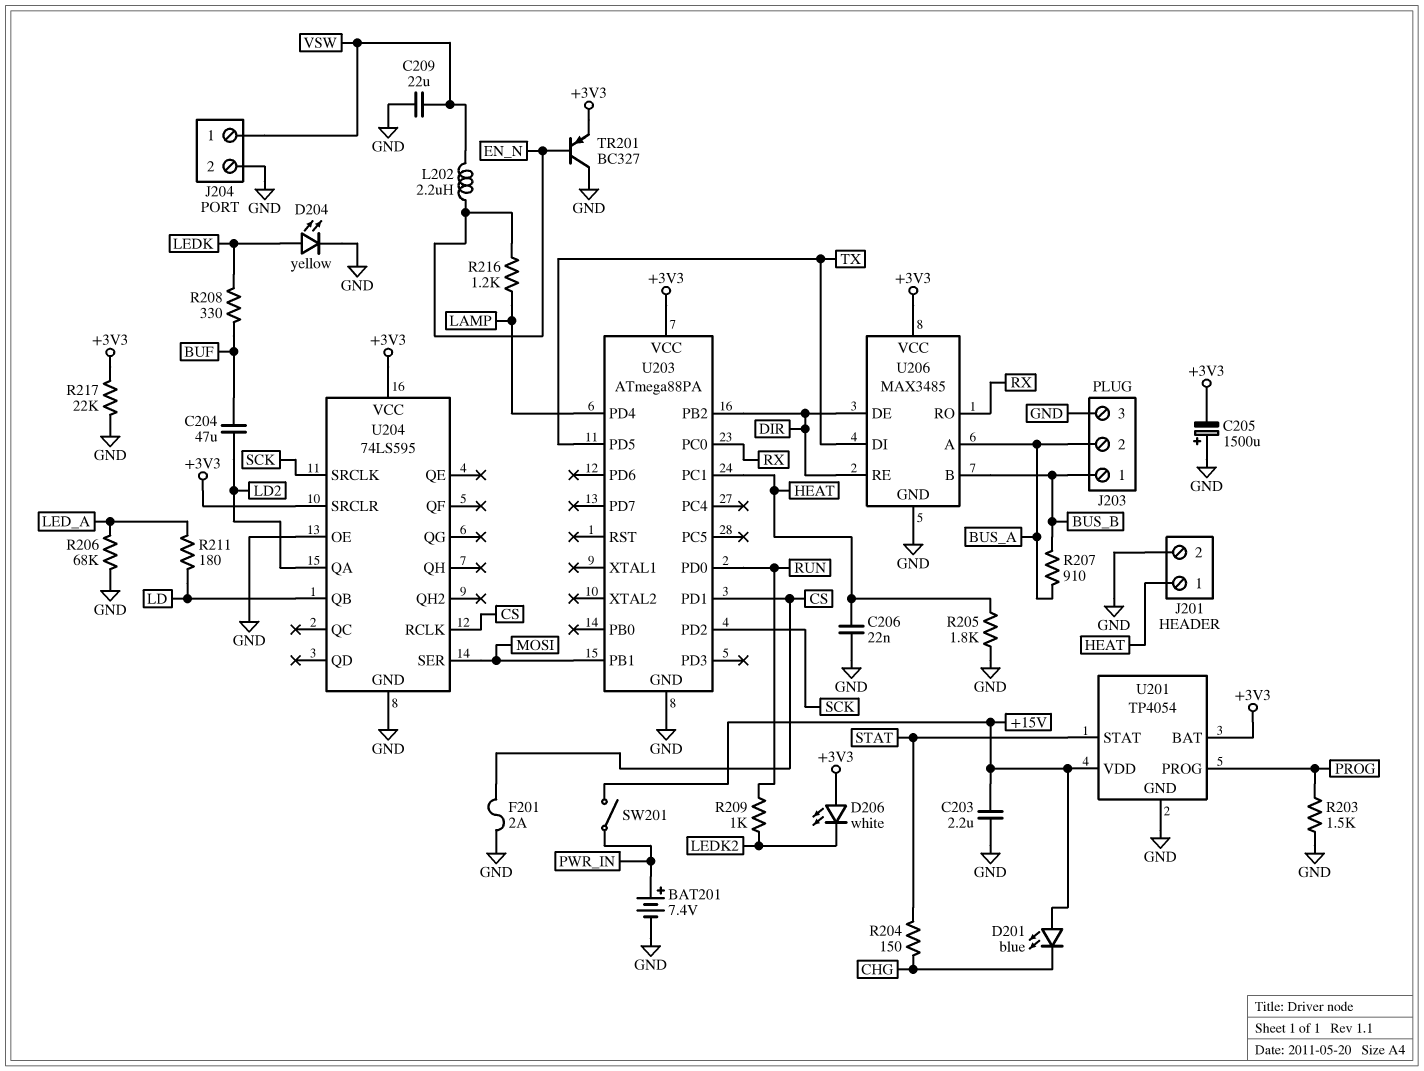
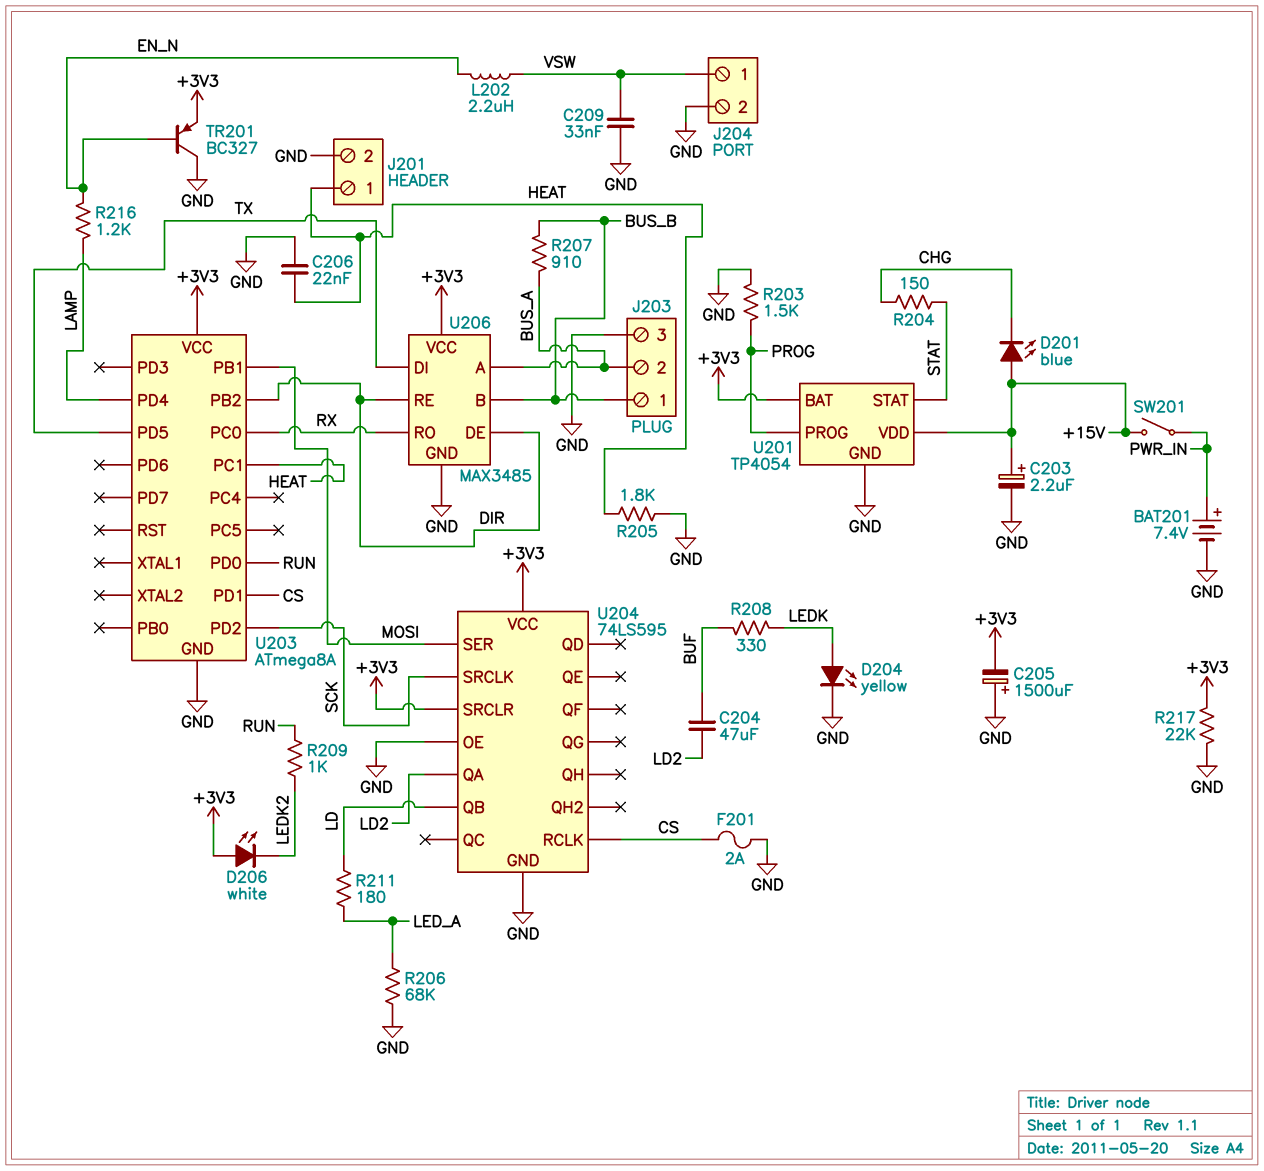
C203: 2.2uF (+15V, GND) -> 2.2uF (plus +15V, minus GND)
C209: 22uF (GND, VSW) -> 33nF (GND, VSW)
U203: ATmega88PA -> ATmega8A

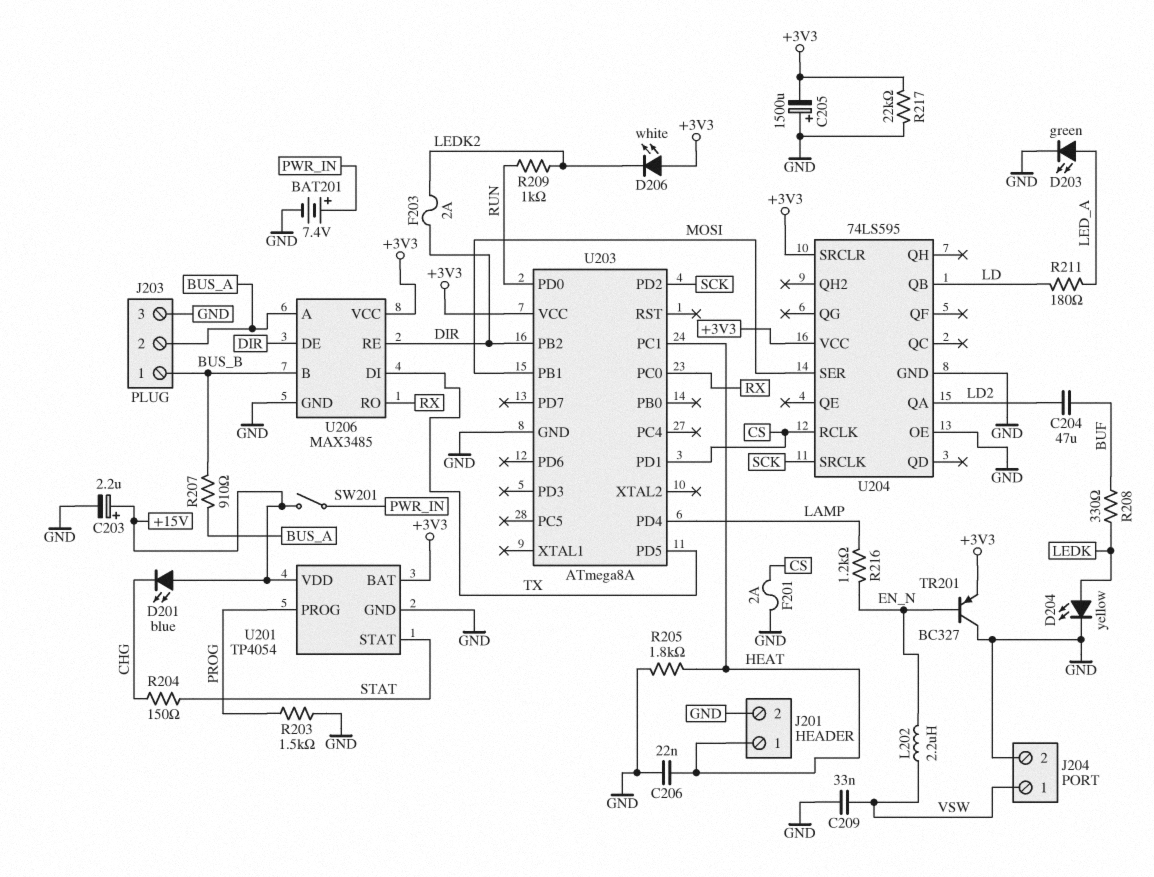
D203: none -> LED green (A LED_A, K GND)
F203: none -> 2A (DIR, LEDK2)
R206: 68k (GND, LED_A) -> none

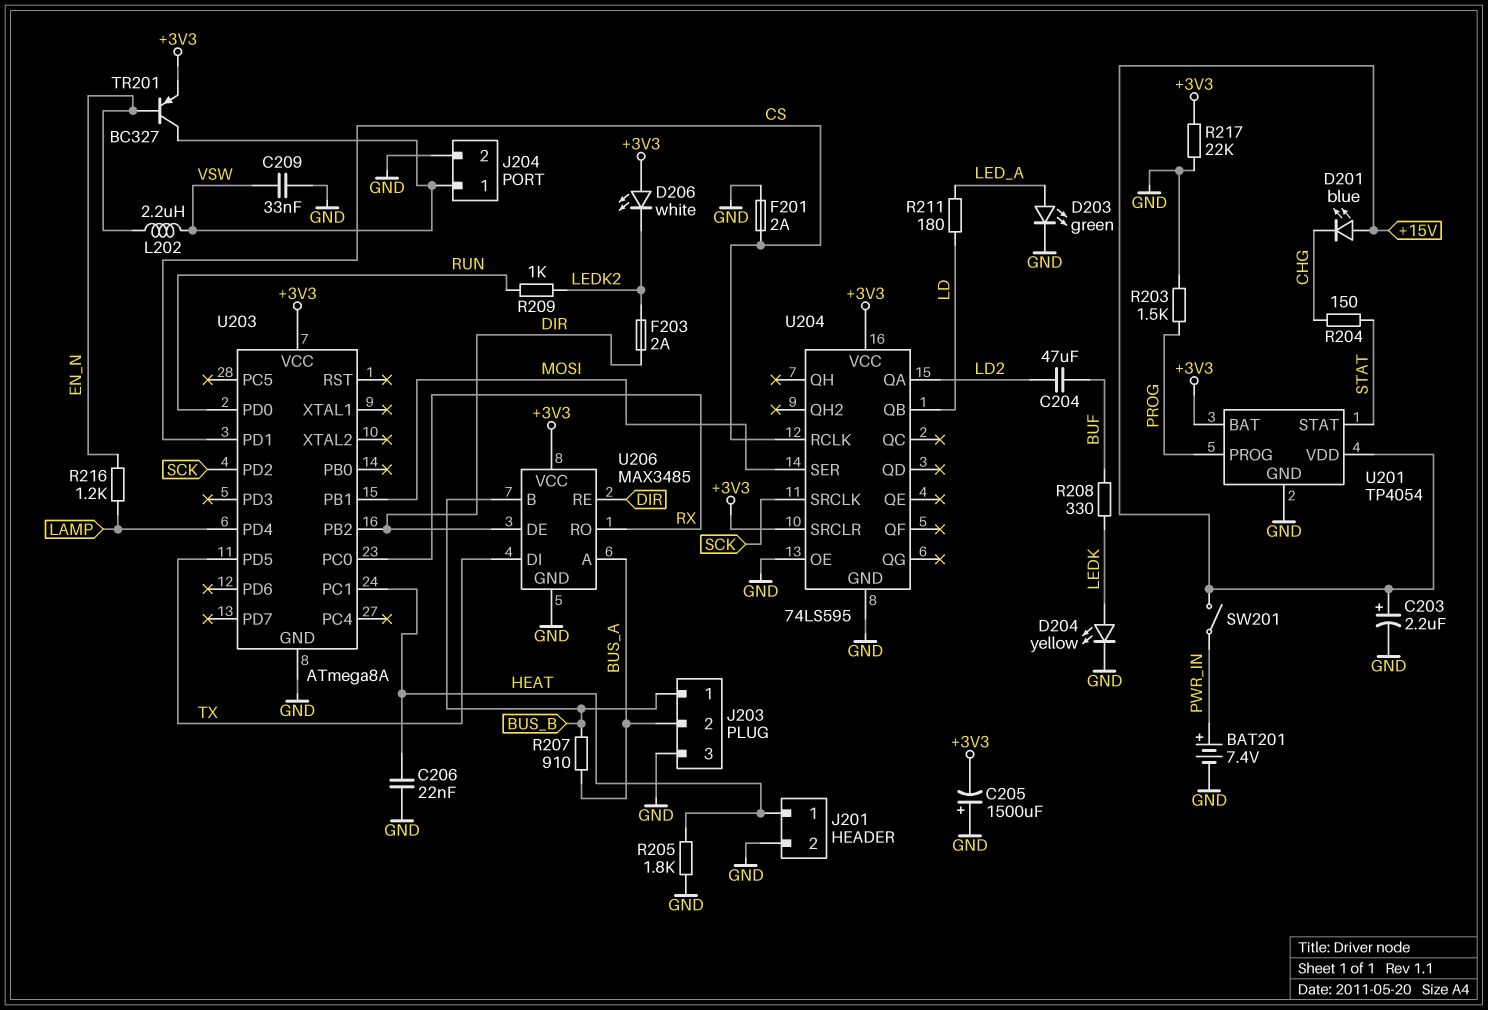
TR201: PNP BC327 (B EN_N, C GND, E +3V3) -> PNP BC327 (B EN_N, C VSW, E +3V3)

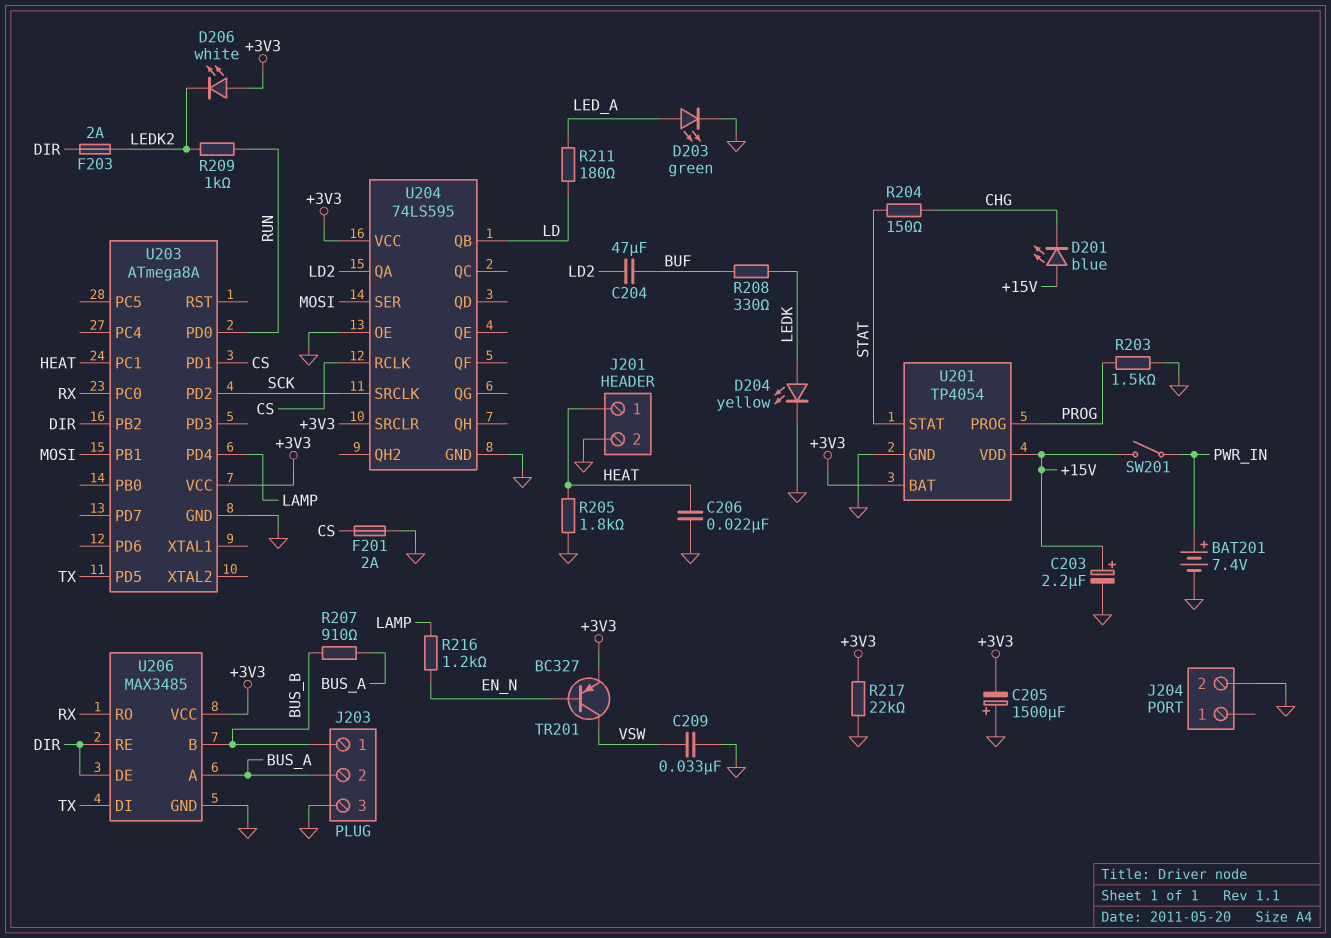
J204 pin 1: VSW -> none
L202: 2.2uH (EN_N, VSW) -> none

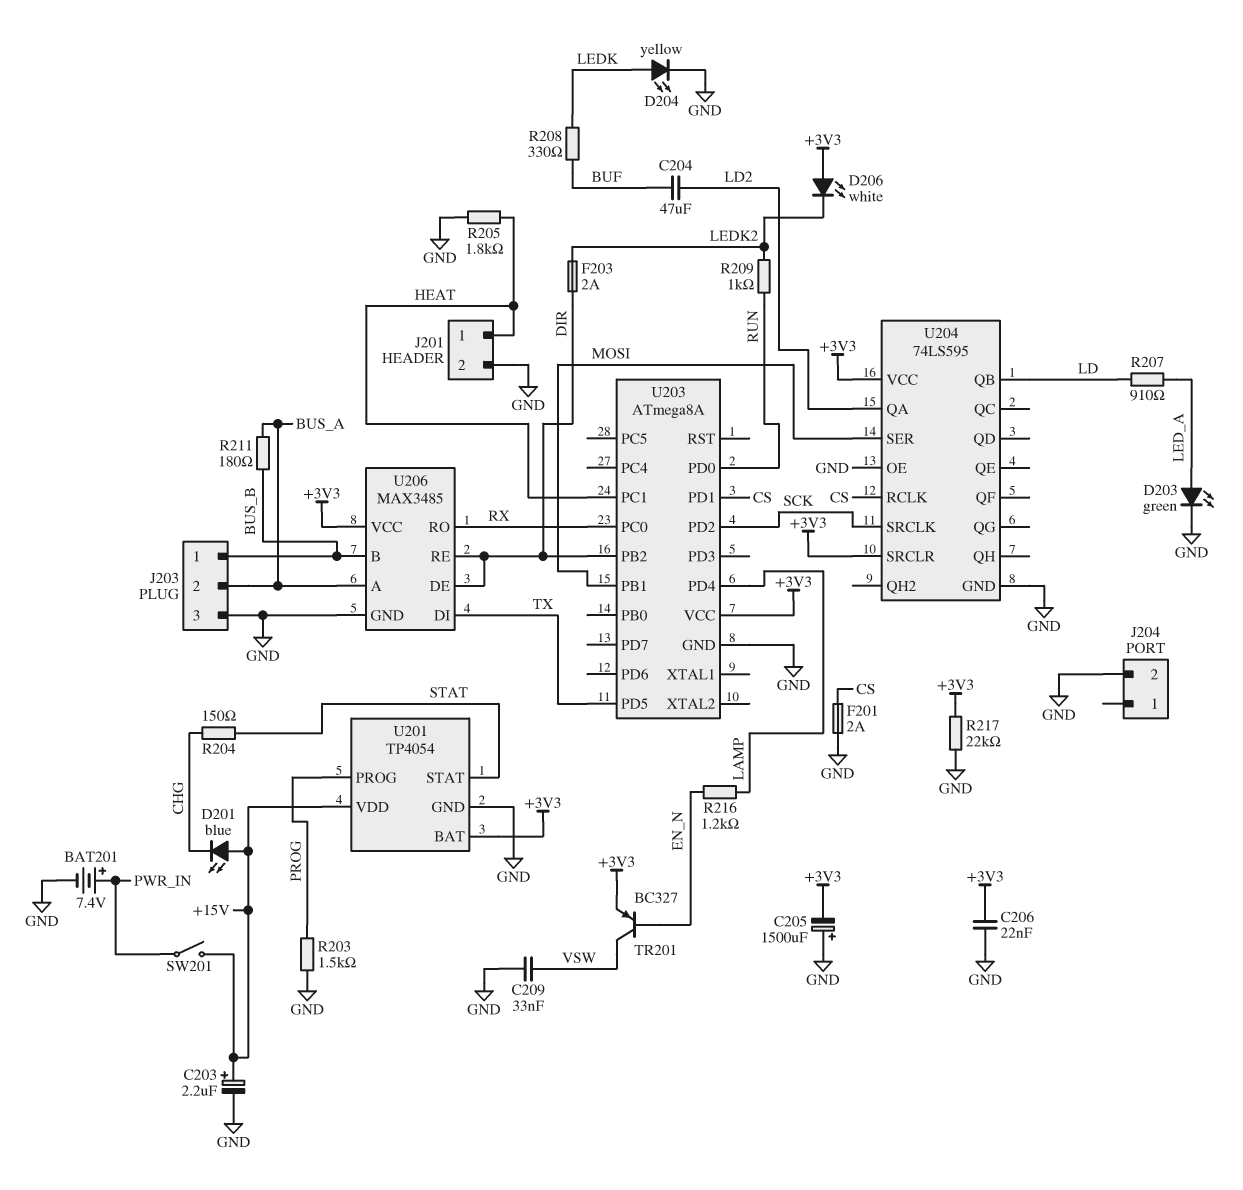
C206: 22nF (GND, HEAT) -> 22nF (+3V3, GND)
R207: 910 (BUS_A, BUS_B) -> 910 (LD, LED_A)
R211: 180 (LD, LED_A) -> 180 (BUS_A, BUS_B)

